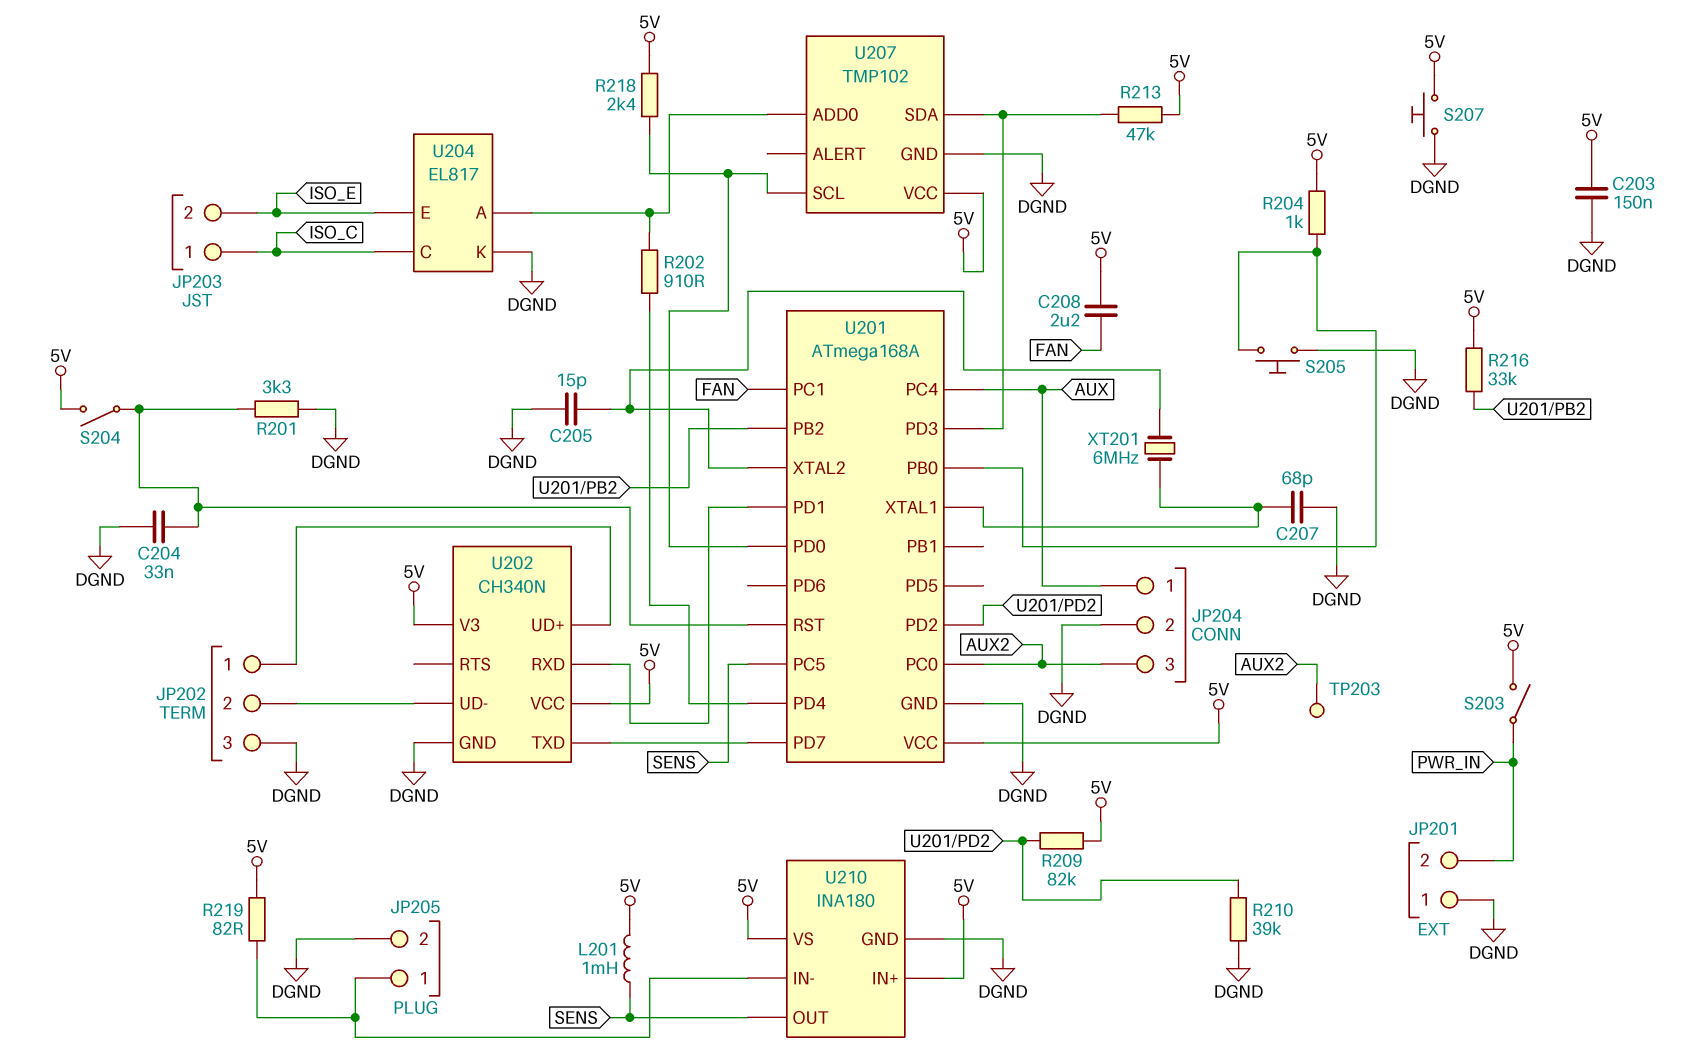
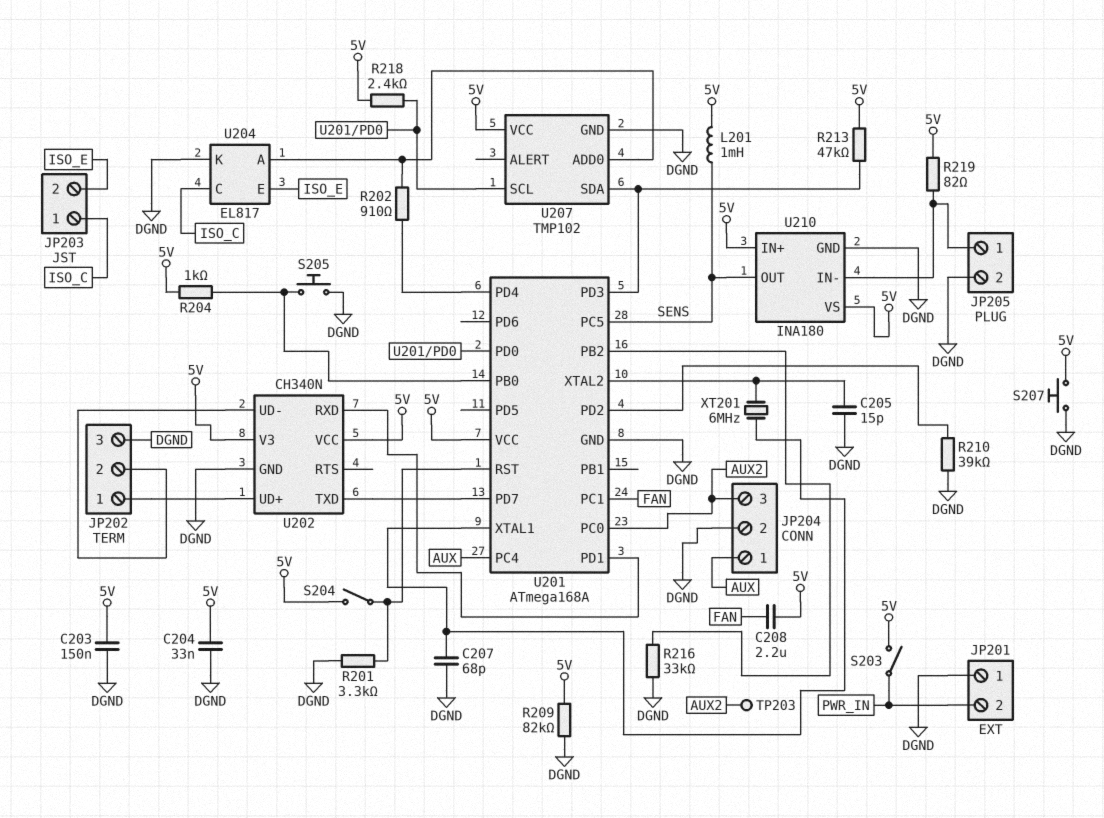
C204: 33nF (DGND, U201/RST) -> 33nF (5V, DGND)
R209: 82k (5V, U201/PD2) -> 82k (5V, DGND)
R216: 33k (5V, U201/PB2) -> 33k (DGND, U201/PB2)

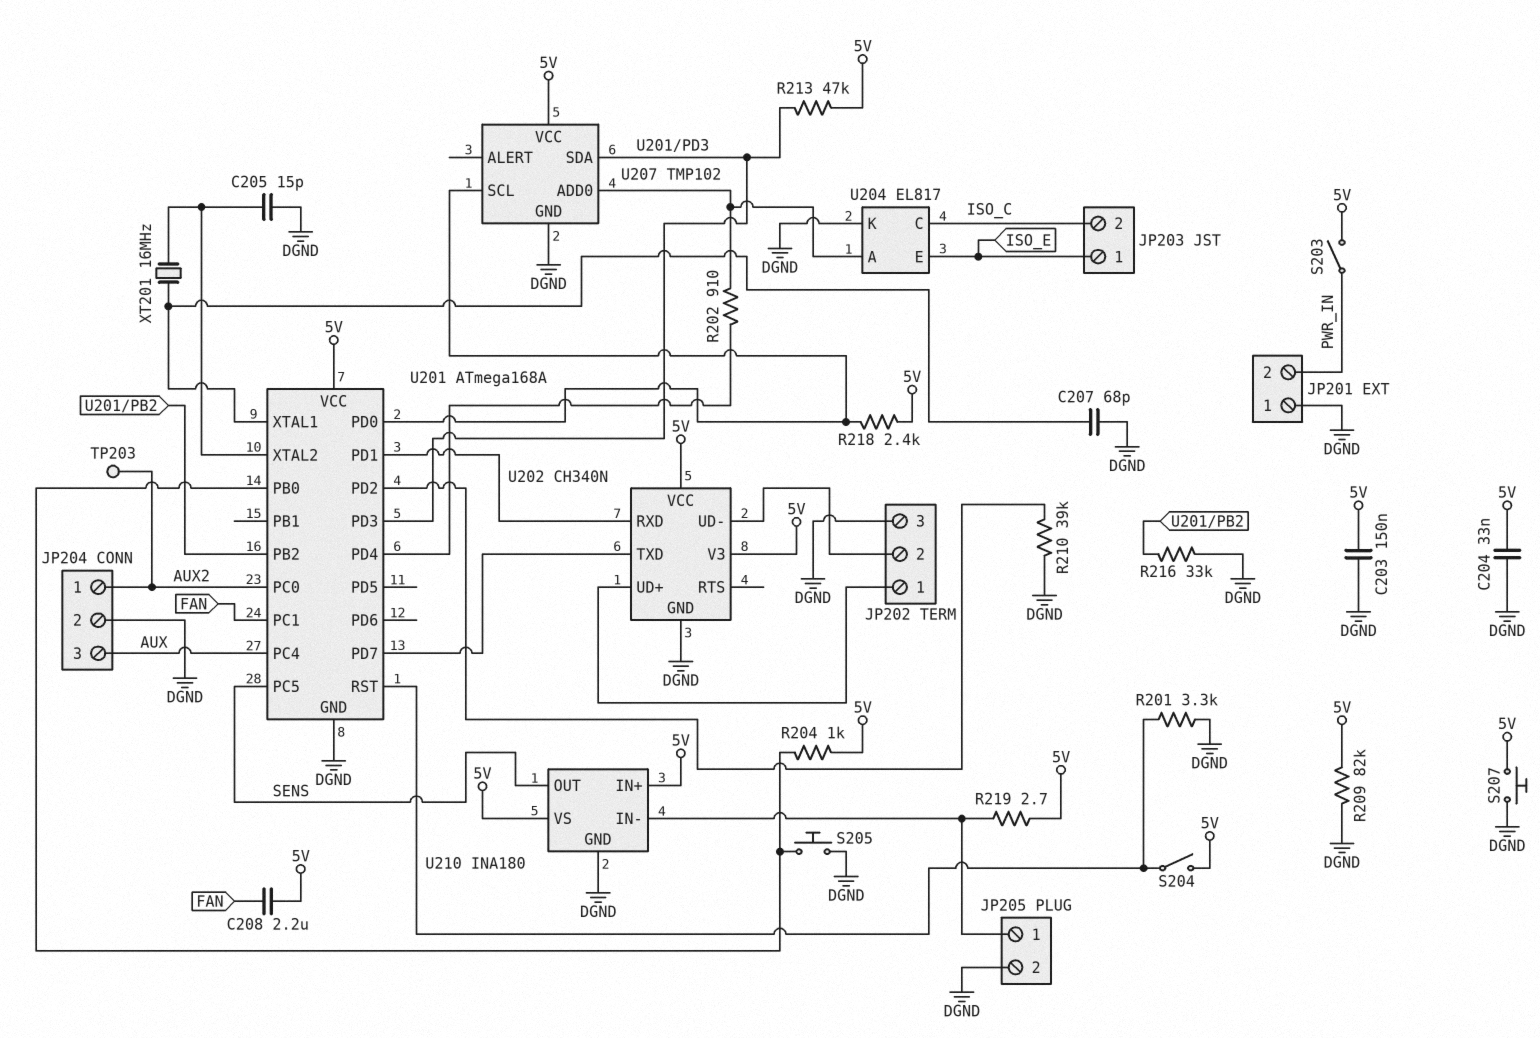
JP203 pin 1: ISO_C -> ISO_E
JP203 pin 2: ISO_E -> ISO_C
JP204 pin 1: AUX -> AUX2
JP204 pin 3: AUX2 -> AUX
L201: 1mH (5V, SENS) -> none
R219: 82 (5V, JP205/1) -> 2.7 (5V, JP205/1)
XT201: 6MHz (U201/XTAL1, U201/XTAL2) -> 16MHz (U201/XTAL1, U201/XTAL2)

